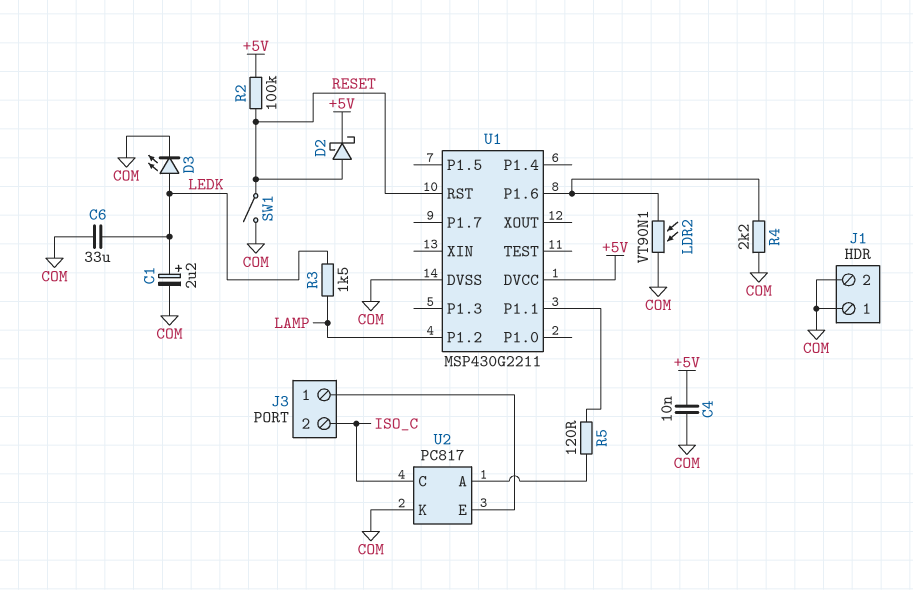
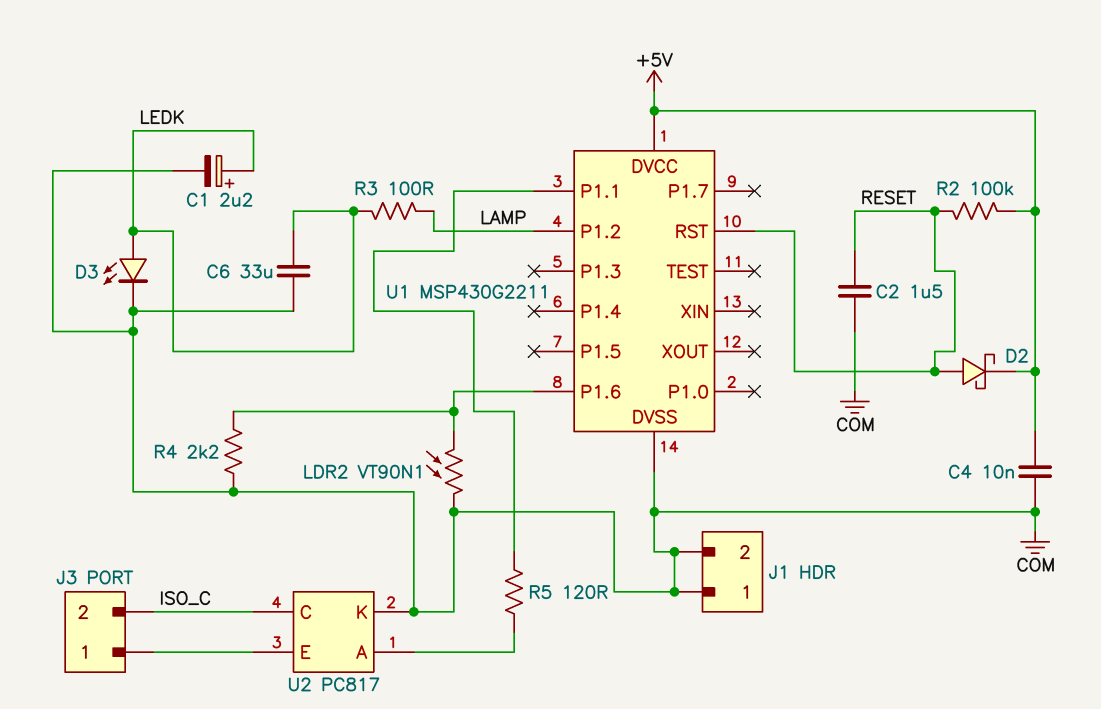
C2: none -> 1.5uF (COM, RESET)
R3: 1.5k (LAMP, LEDK) -> 100 (LAMP, LEDK)
SW1: switch (COM, RESET) -> none

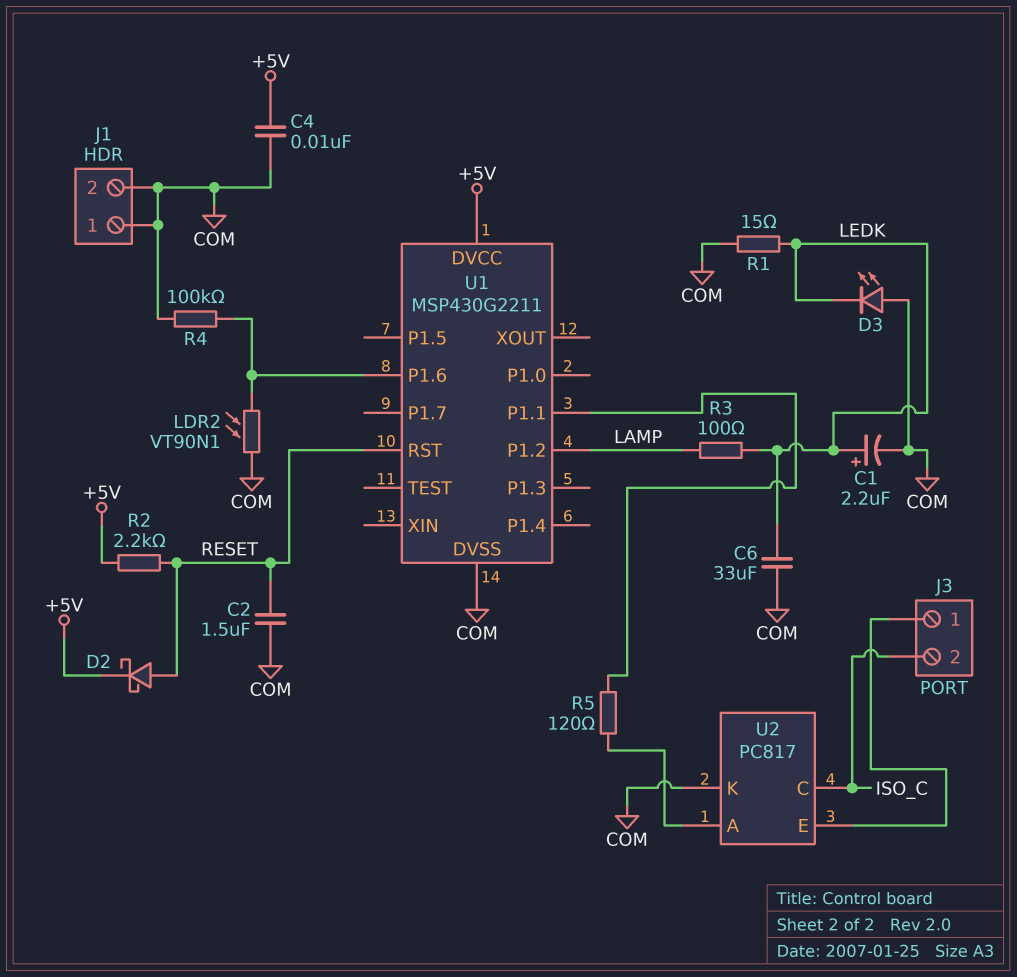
D3: LED (A LEDK, K COM) -> LED (A COM, K LEDK)
R1: none -> 15 (COM, LEDK)
R2: 100k (+5V, RESET) -> 2.2k (+5V, RESET)
R4: 2.2k (COM, U1/P1.6) -> 100k (COM, U1/P1.6)

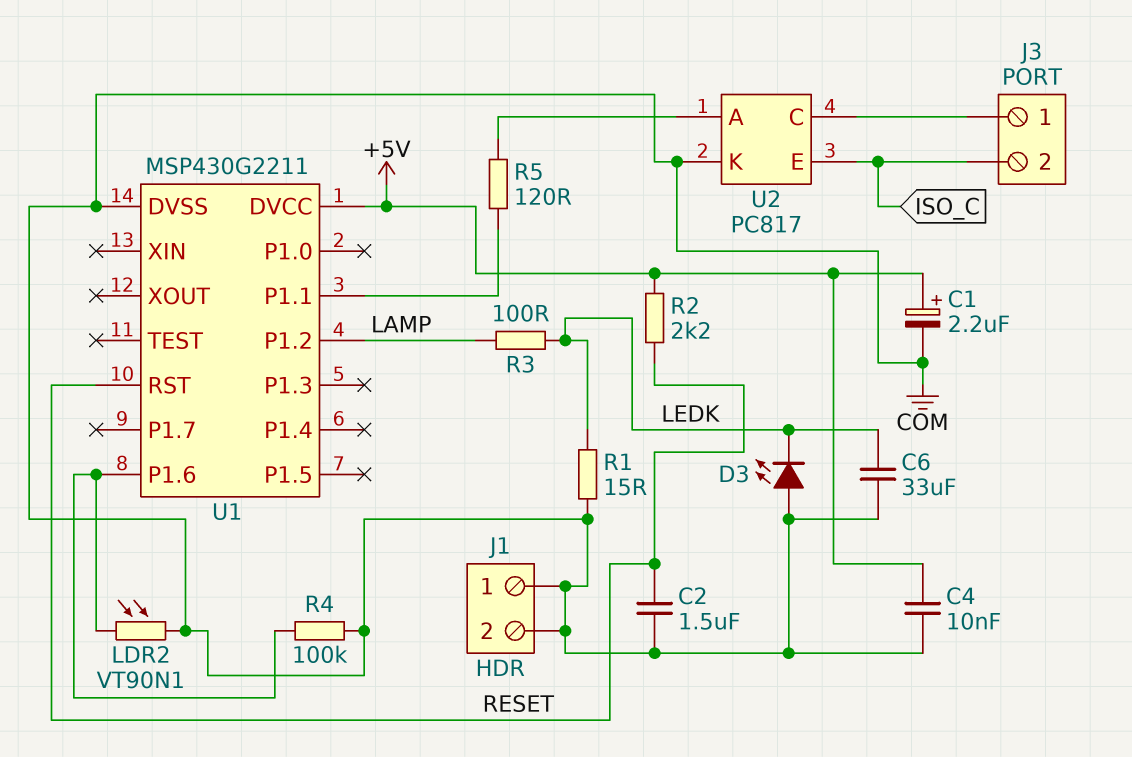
C1: 2.2uF (plus LEDK, minus COM) -> 2.2uF (plus +5V, minus COM)
D2: schottky (A RESET, K +5V) -> none
U2 pin C: ISO_C -> J3/1
U2 pin E: J3/1 -> ISO_C

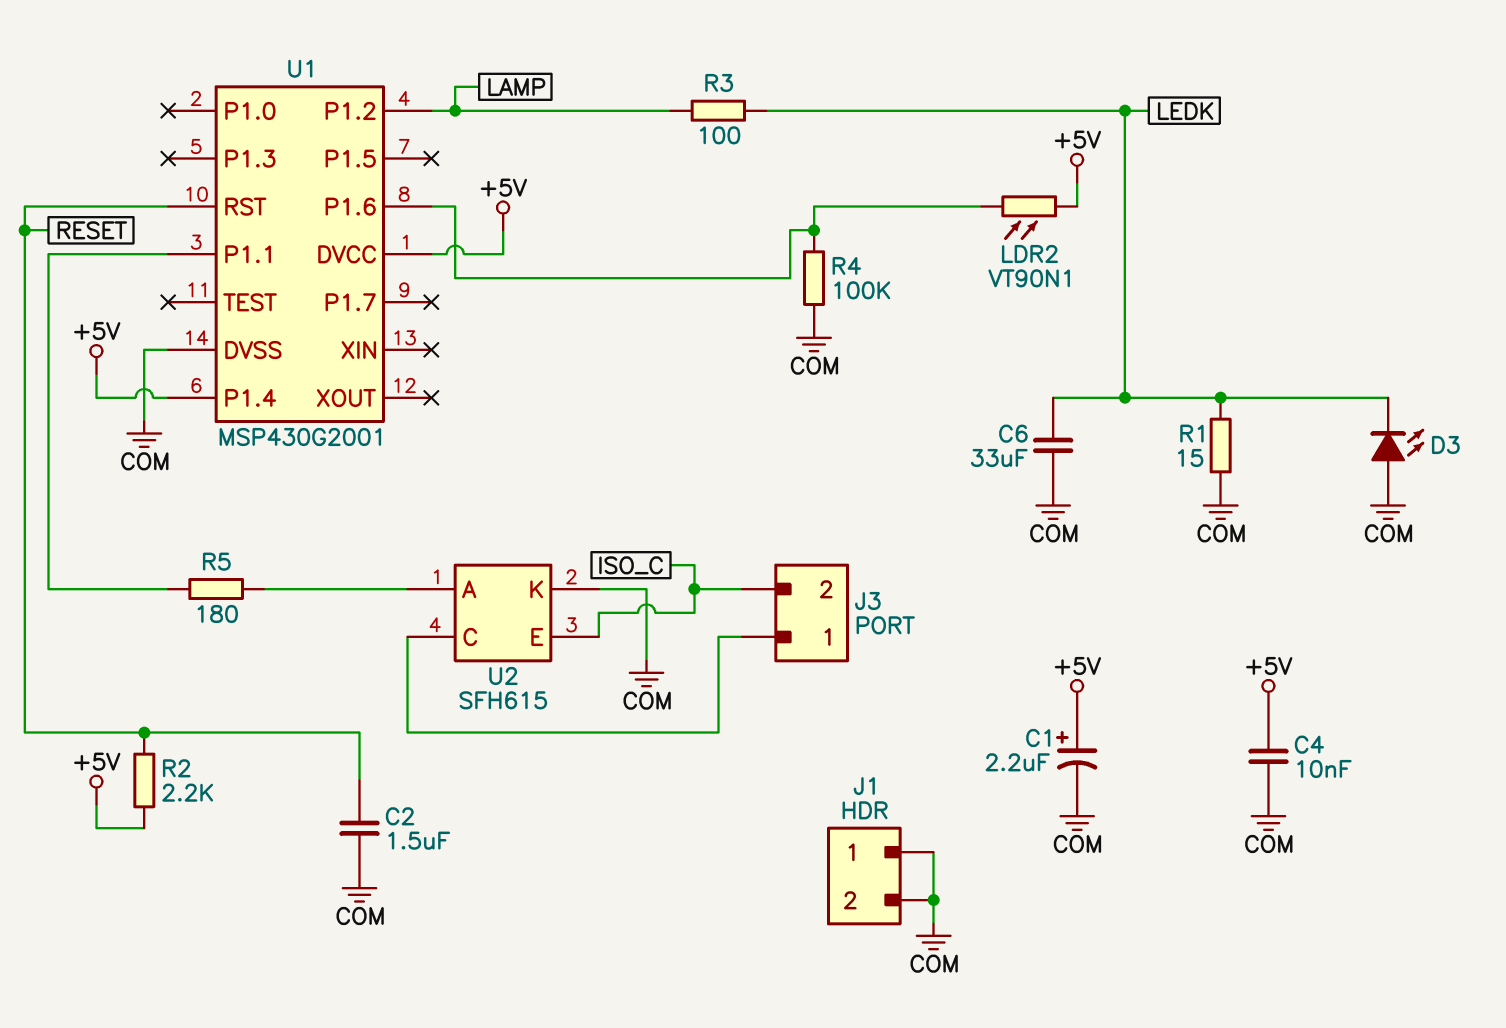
LDR2: VT90N1 (COM, U1/P1.6) -> VT90N1 (+5V, U1/P1.6)
R5: 120 (U1/P1.1, U2/A) -> 180 (U1/P1.1, U2/A)
U1: MSP430G2211 -> MSP430G2001
U1 pin P1.4: none -> +5V
U2: PC817 -> SFH615

